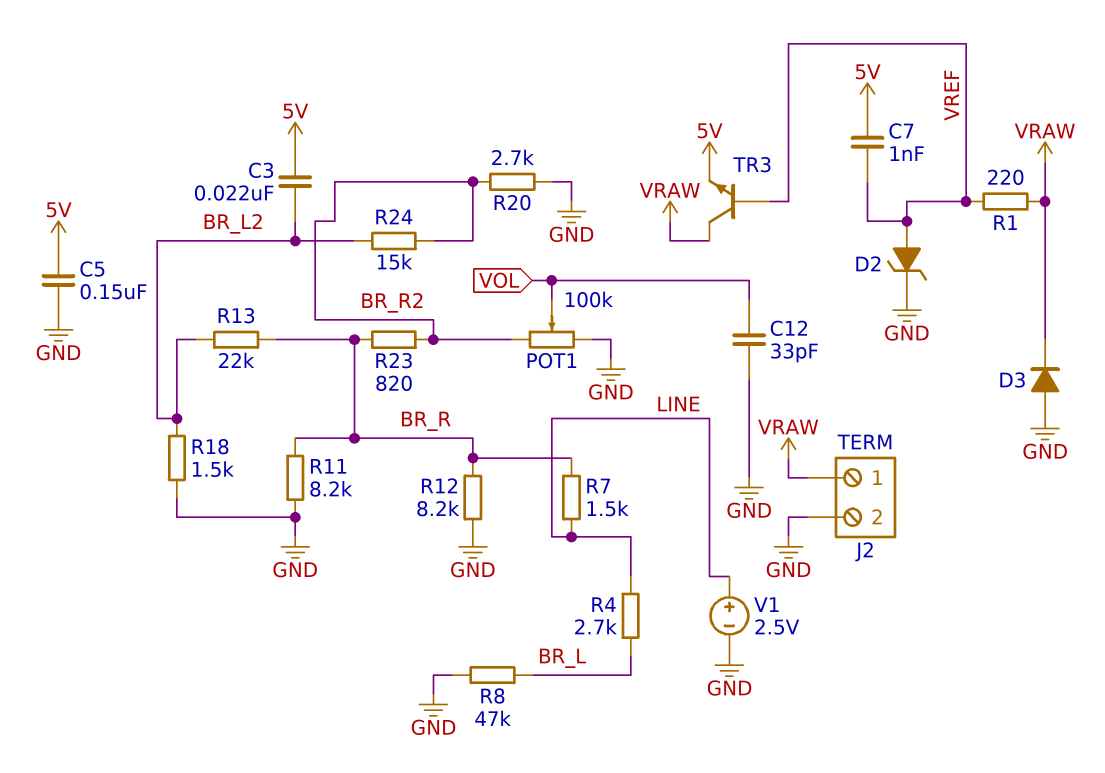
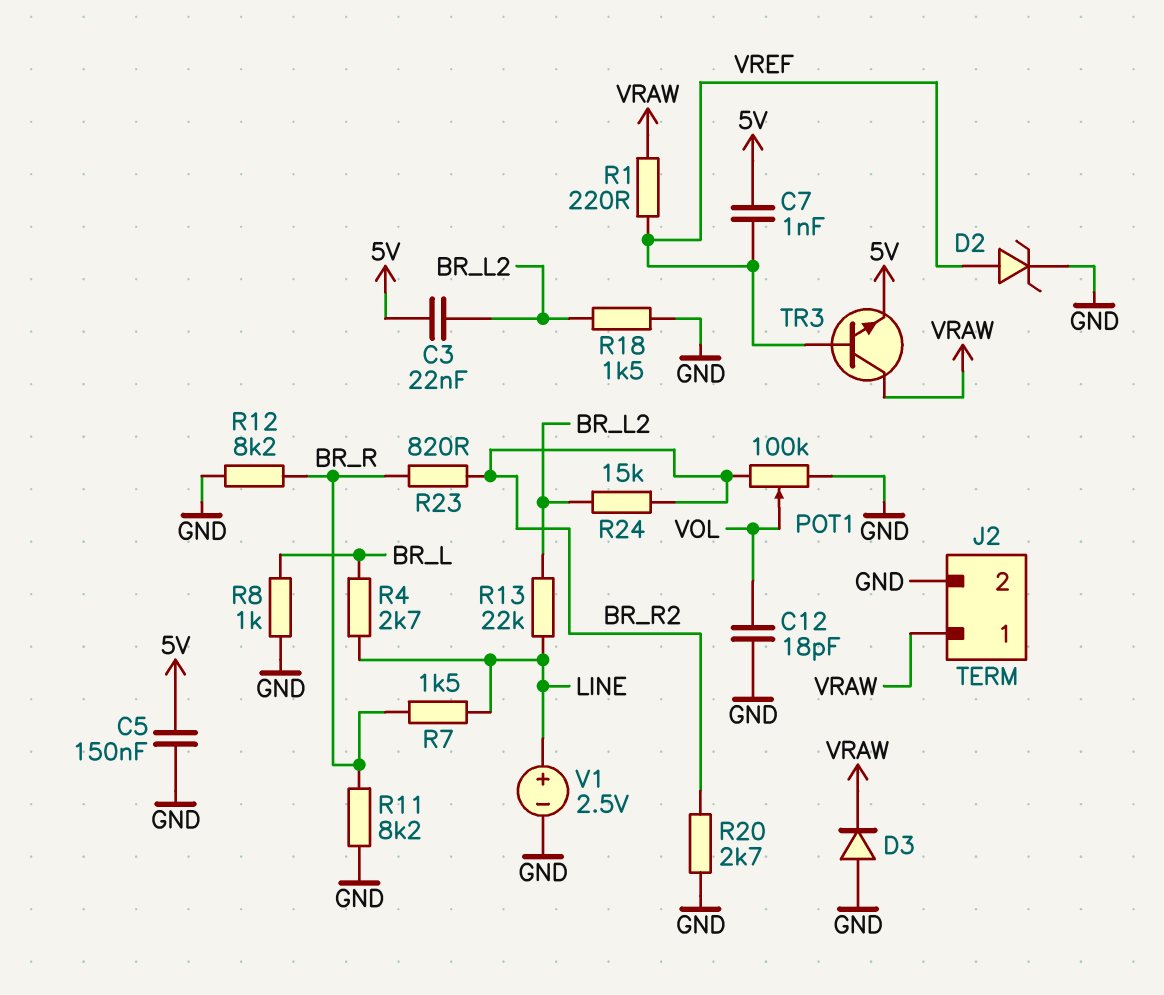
C12: 33pF (GND, VOL) -> 18pF (GND, VOL)
R8: 47k (BR_L, GND) -> 1k (BR_L, GND)
R13: 22k (BR_L2, BR_R) -> 22k (BR_L2, LINE)

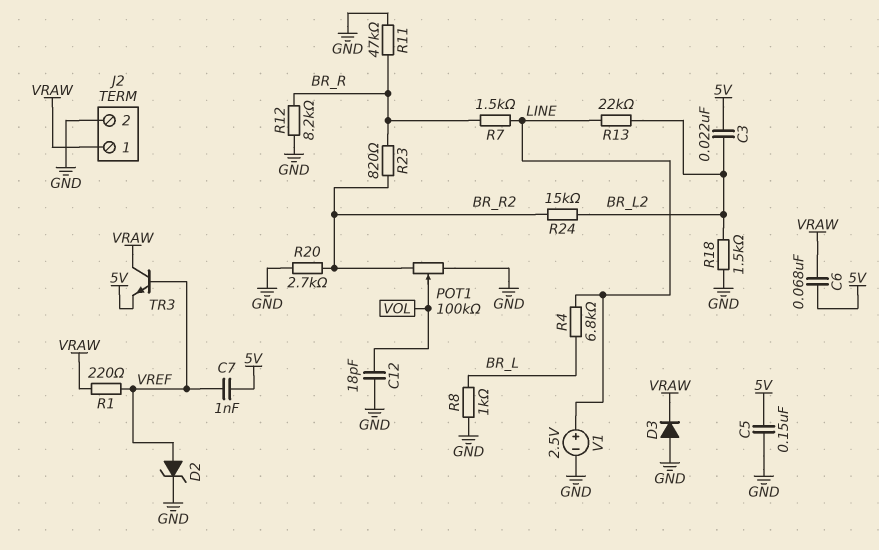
C6: none -> 68nF (5V, VRAW)
R4: 2.7k (BR_L, LINE) -> 6.8k (BR_L, LINE)
R11: 8.2k (BR_R, GND) -> 47k (BR_R, GND)

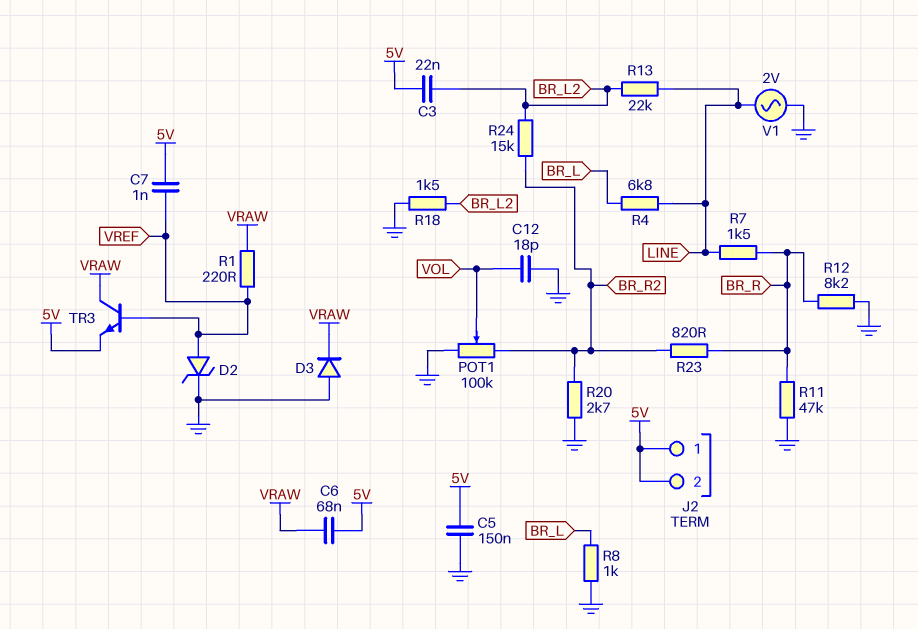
J2 pin 1: VRAW -> 5V
J2 pin 2: GND -> 5V
V1: 2.5V (plus LINE, minus GND) -> AC 2V (GND, LINE)

